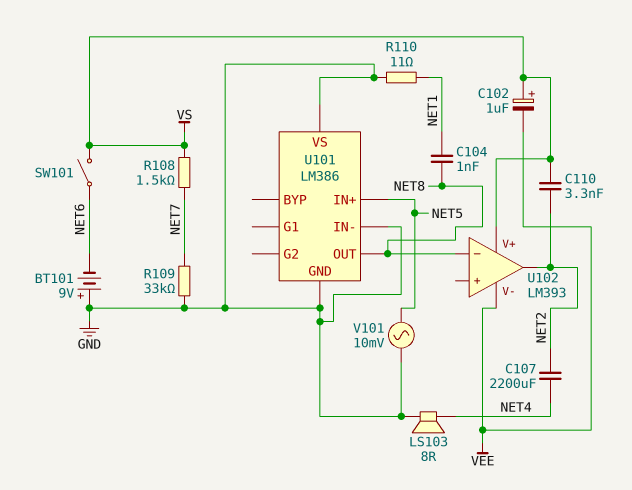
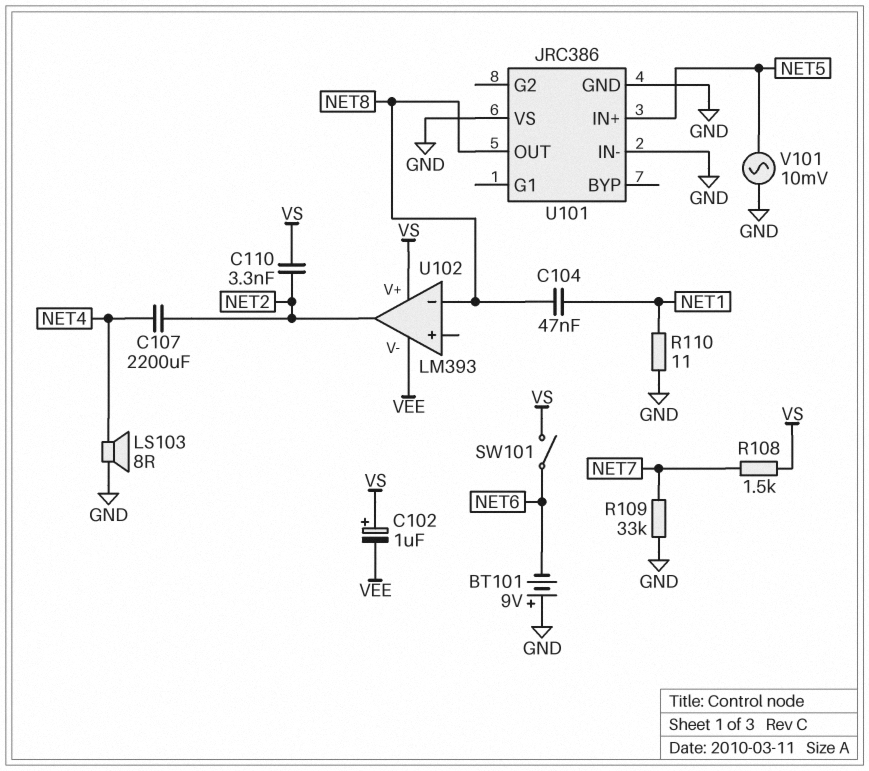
C104: 1nF (NET1, NET8) -> 47nF (NET1, NET8)
U101: LM386 -> JRC386

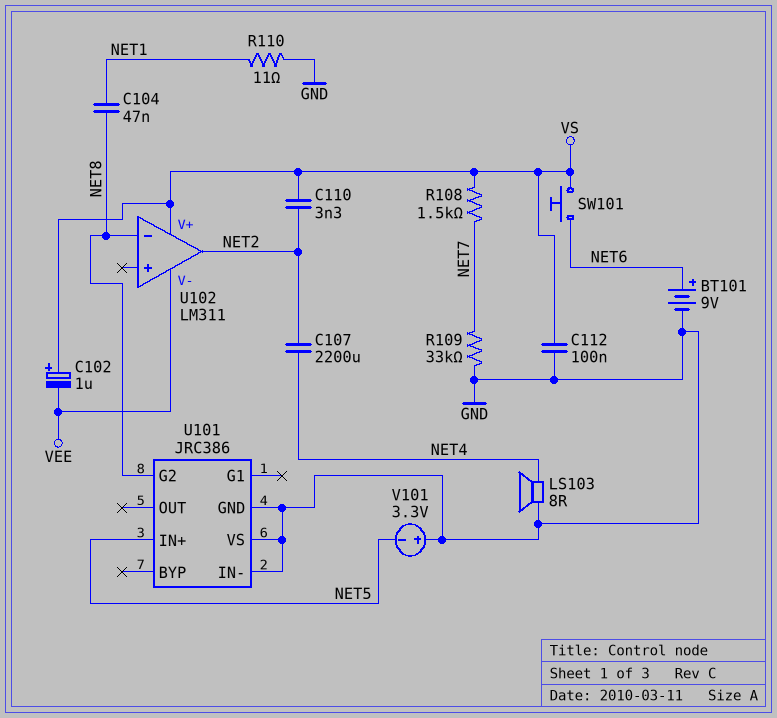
BT101: 9V (plus GND, minus NET6) -> 9V (plus NET6, minus GND)
C112: none -> 100nF (GND, VS)
SW101: switch (NET6, VS) -> button (NET6, VS)
U101 pin G2: none -> NET8
U101 pin OUT: NET8 -> none
U102: LM393 -> LM311
V101: AC 10mV (GND, NET5) -> 3.3V (plus GND, minus NET5)

